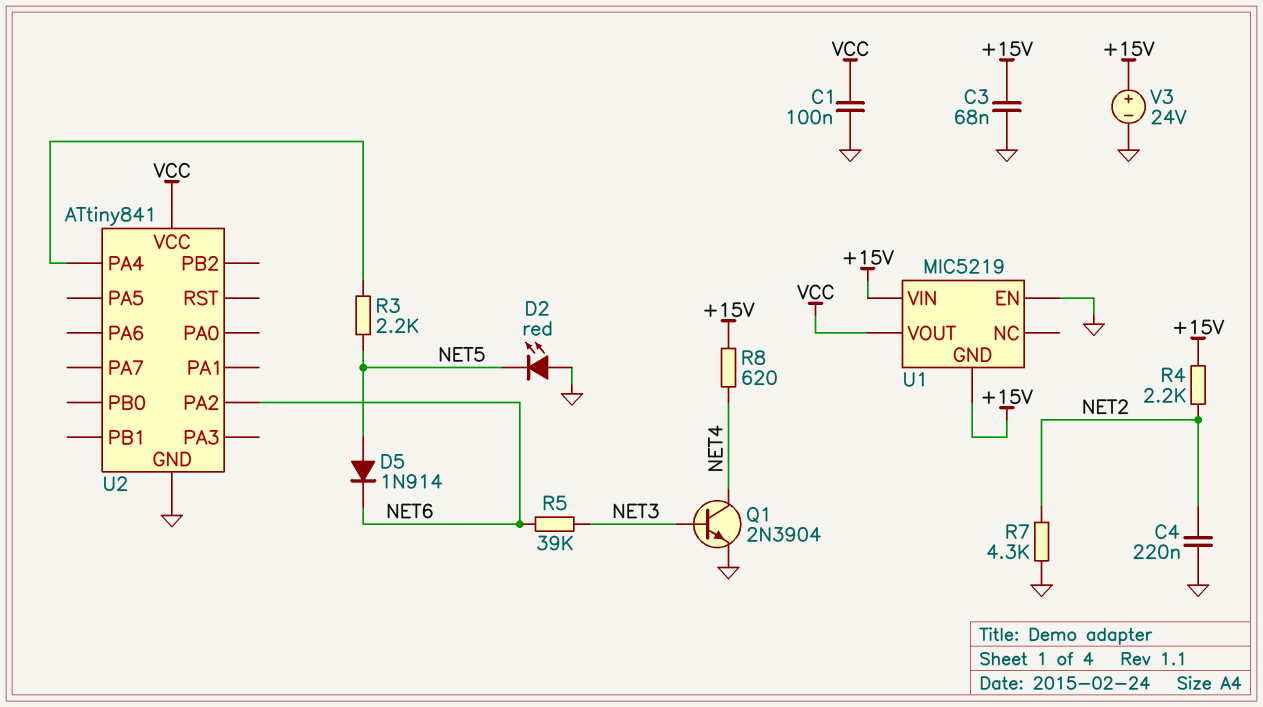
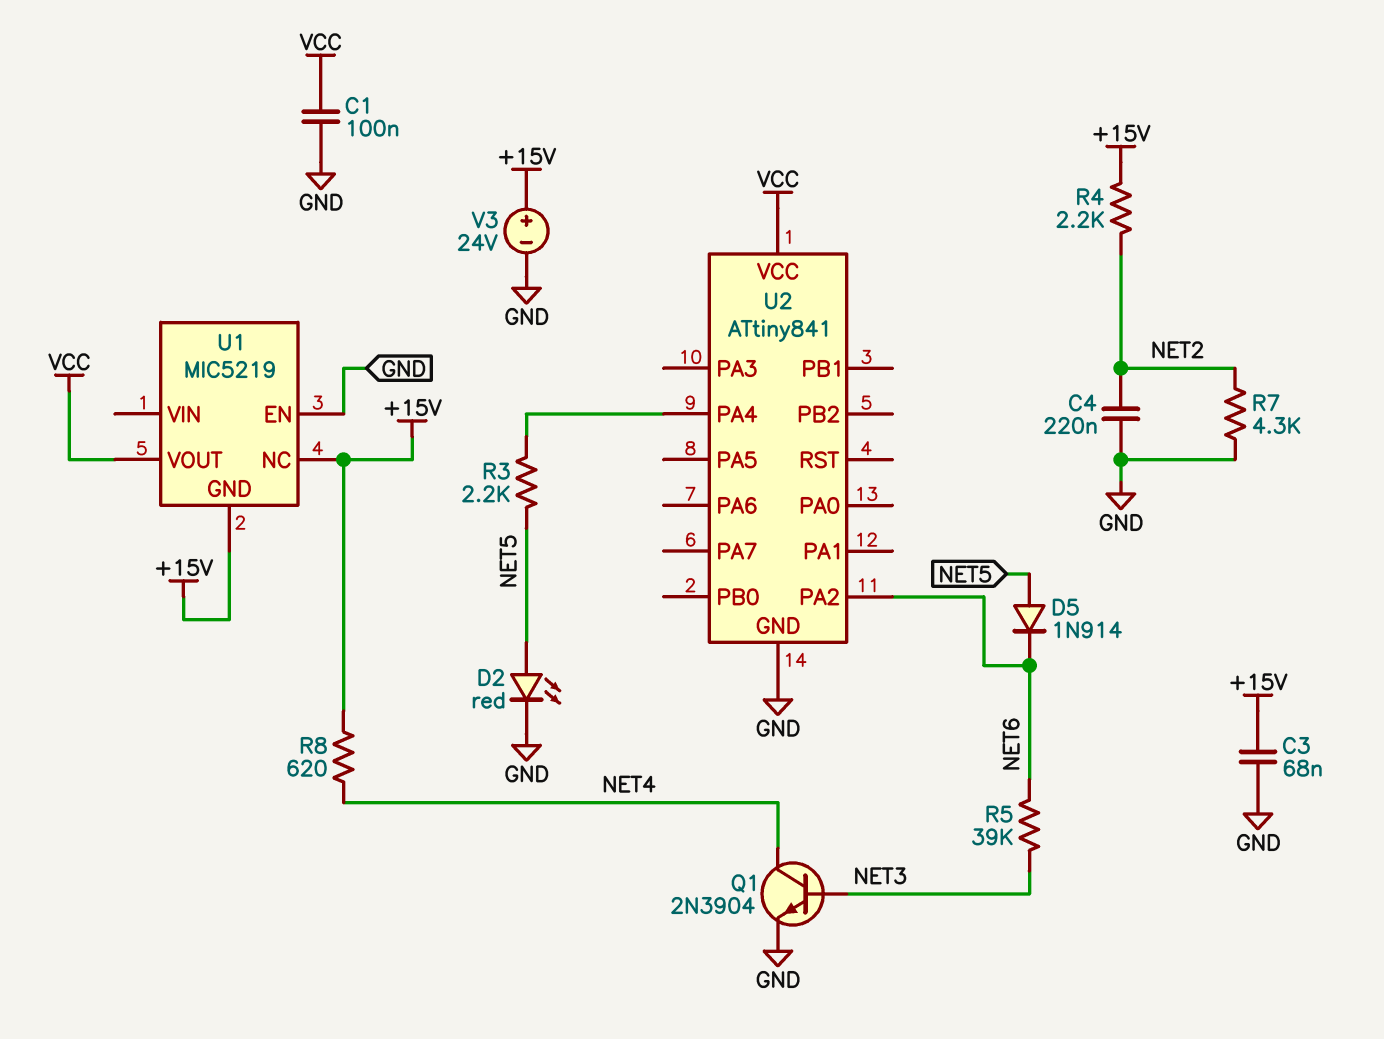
D2: LED red (A GND, K NET5) -> LED red (A NET5, K GND)
U1 pin NC: none -> +15V
U1 pin VIN: +15V -> none

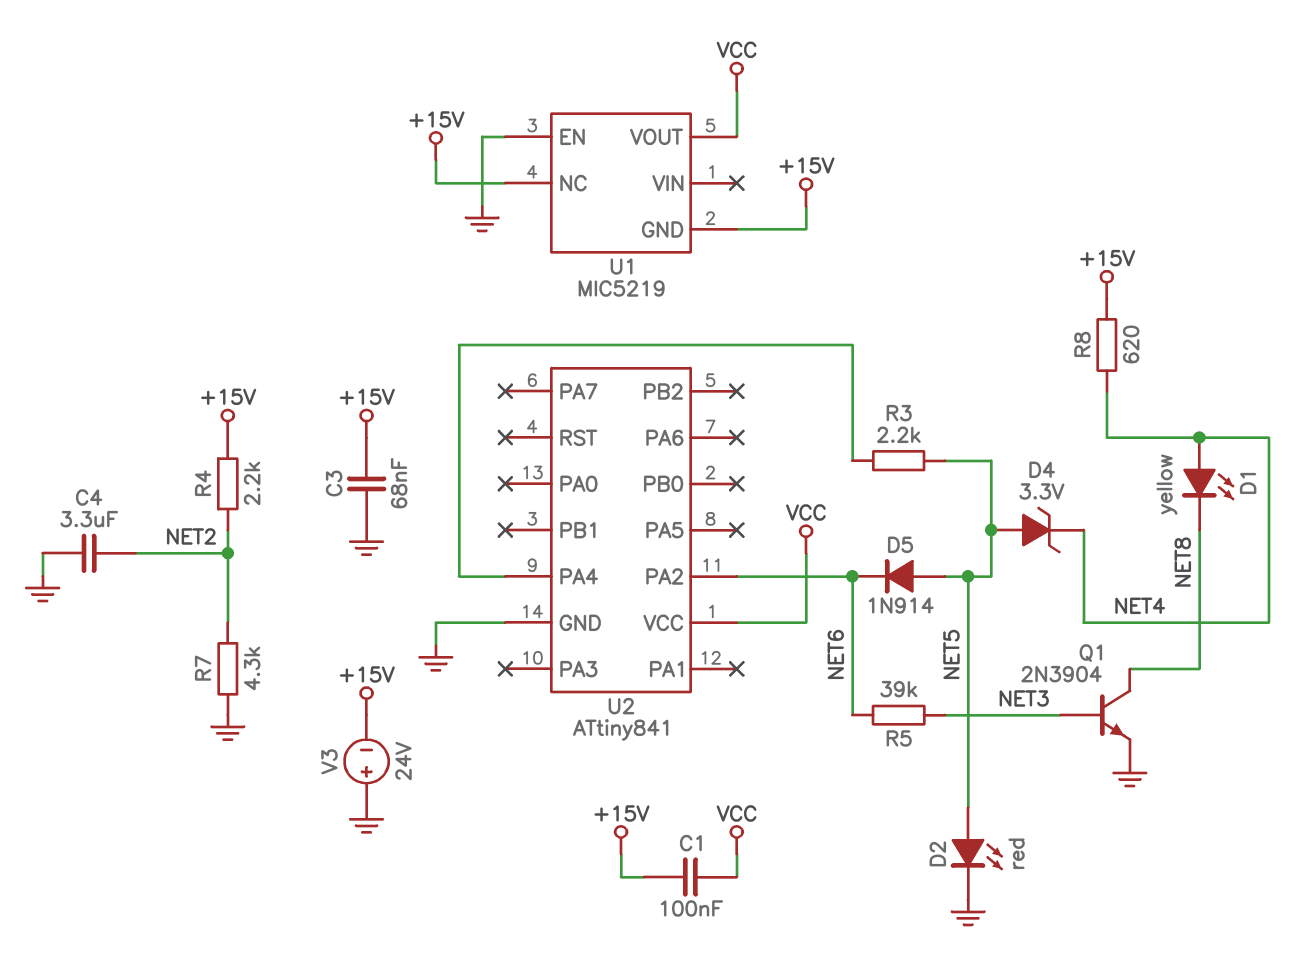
C1: 100nF (GND, VCC) -> 100nF (+15V, VCC)
C4: 220nF (GND, NET2) -> 3.3uF (GND, NET2)
D1: none -> LED yellow (A NET4, K NET8)
D4: none -> zener 3.3V (A NET5, K NET4)
Q1: NPN 2N3904 (B NET3, C NET4, E GND) -> NPN 2N3904 (B NET3, C NET8, E GND)
V3: 24V (plus +15V, minus GND) -> 24V (plus GND, minus +15V)

